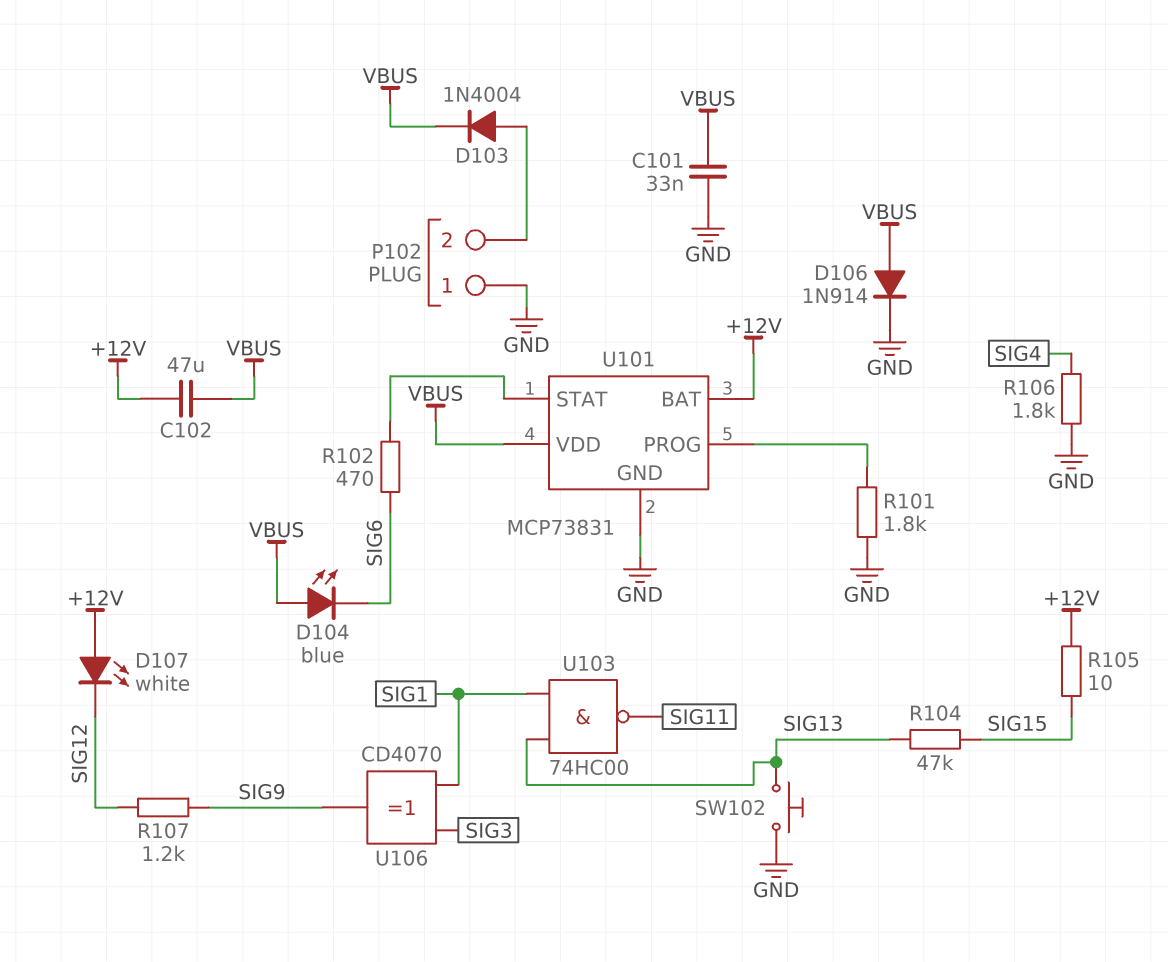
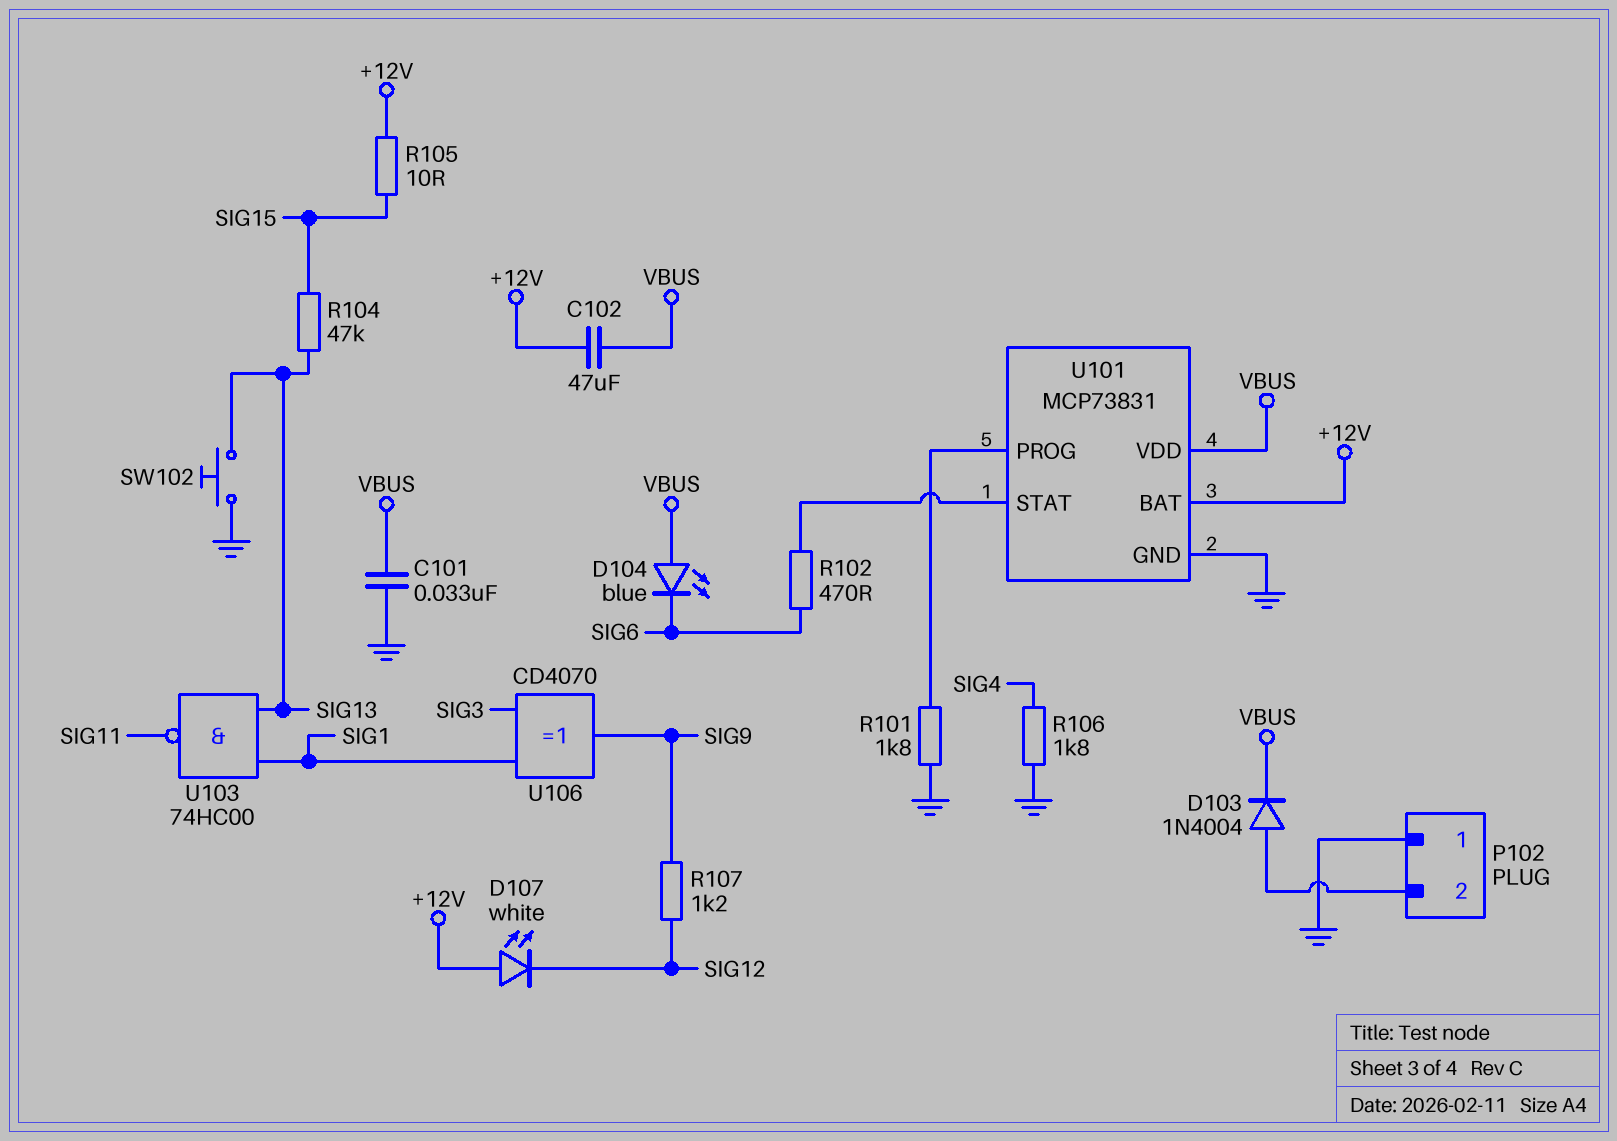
D106: diode 1N914 (A VBUS, K GND) -> none

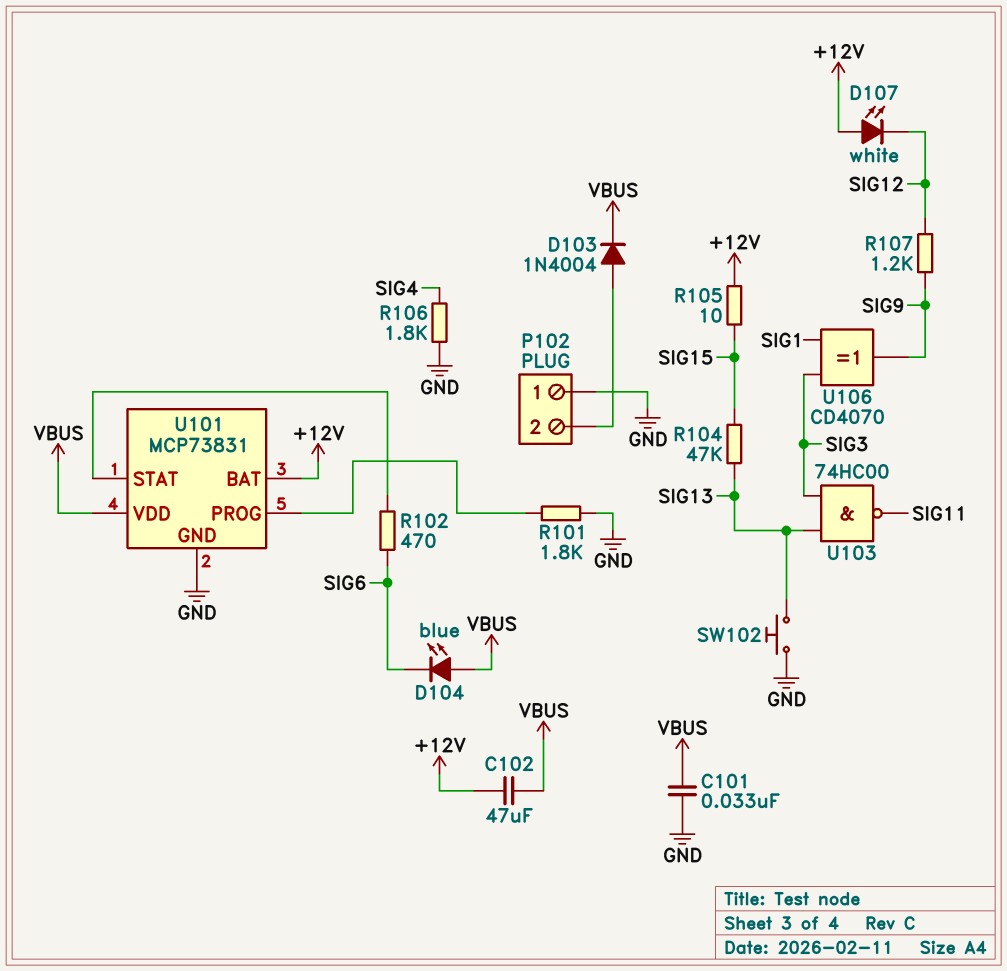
U103: NAND 74HC00 (in SIG1, in SIG13, out SIG11) -> NAND 74HC00 (in SIG3, in SIG13, out SIG11)

